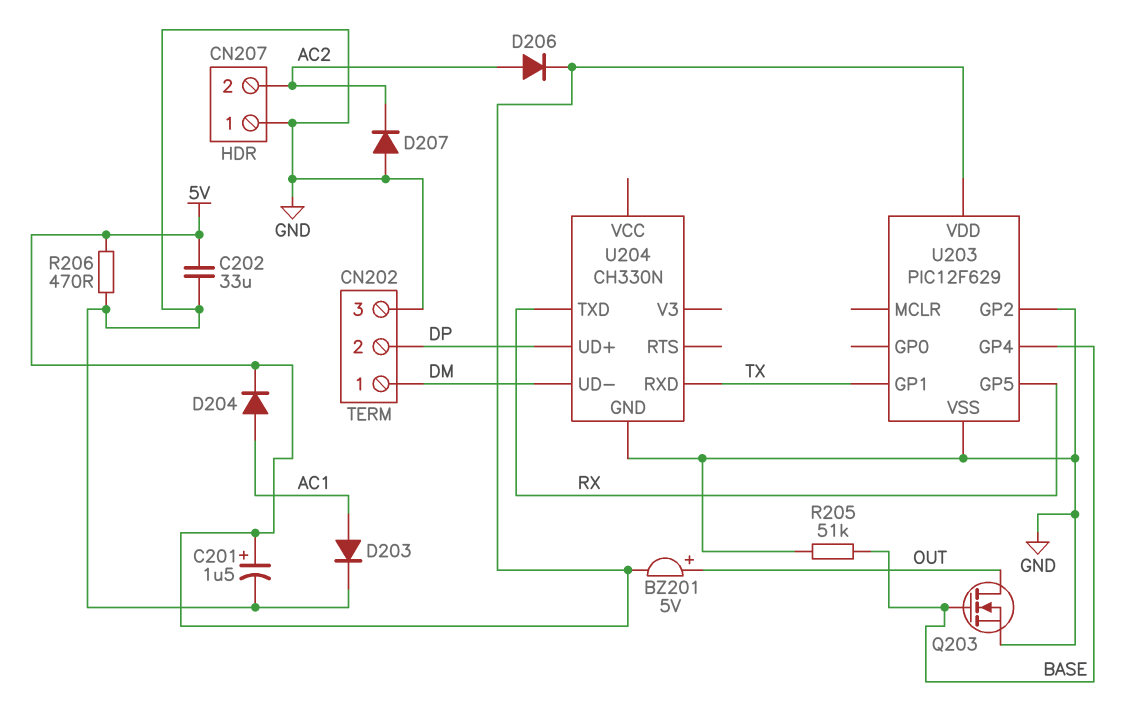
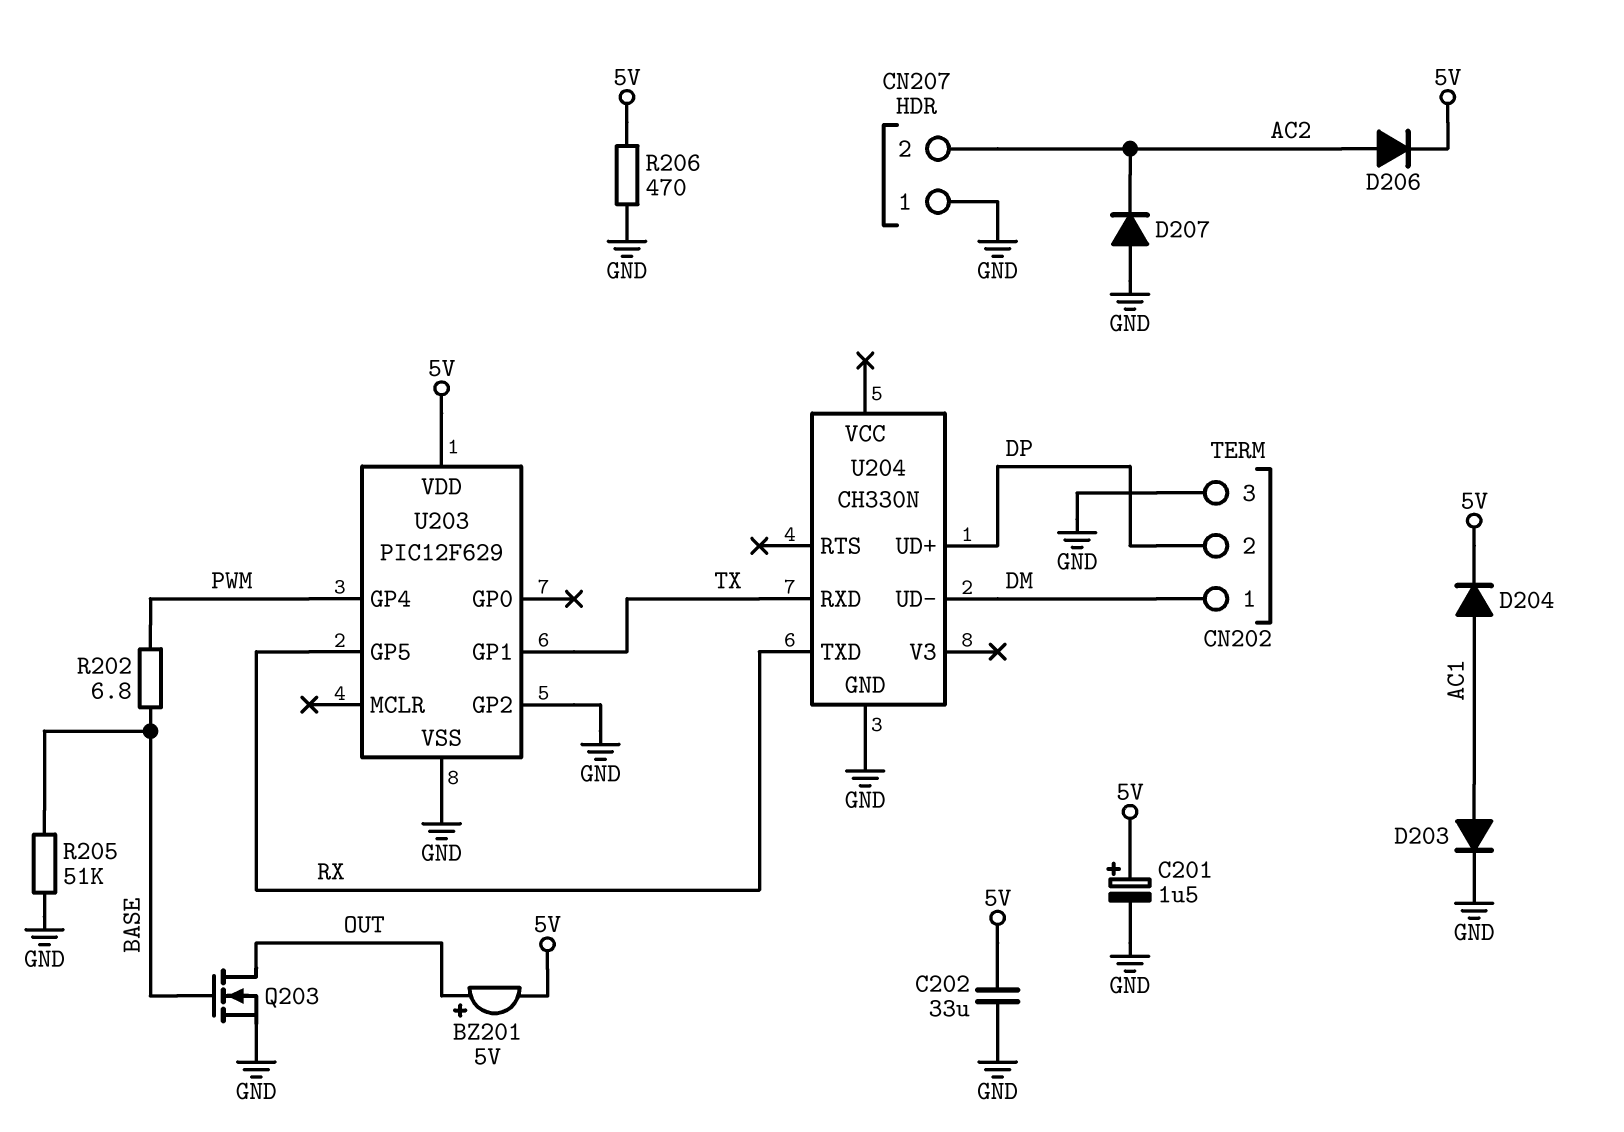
R202: none -> 6.8 (BASE, PWM)
U203 pin GP4: BASE -> PWM

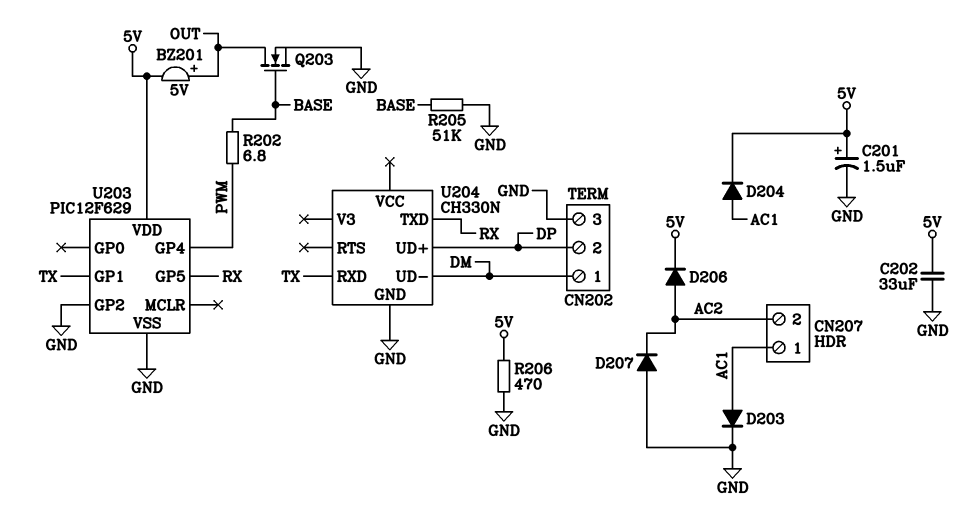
CN207 pin 1: GND -> AC1

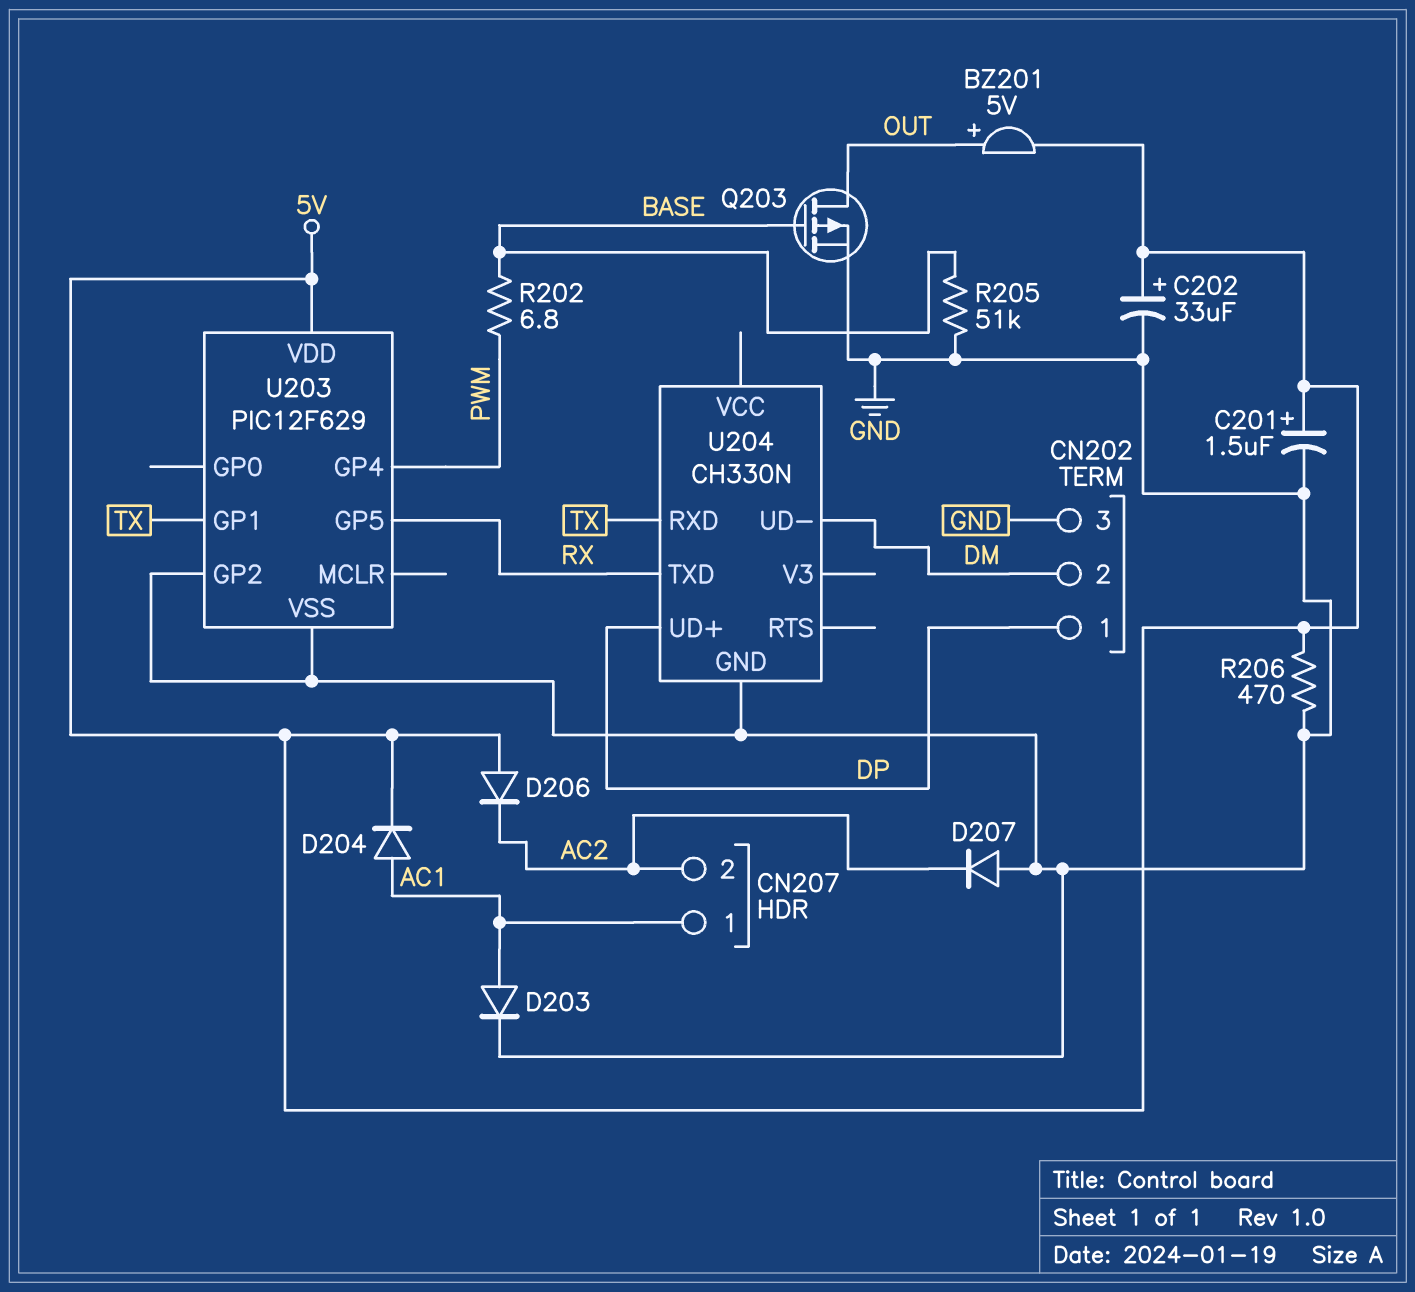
C202: 33uF (5V, GND) -> 33uF (plus 5V, minus GND)
CN202 pin 1: DM -> DP
CN202 pin 2: DP -> DM
D206: diode (A AC2, K 5V) -> diode (A 5V, K AC2)
Q203: NMOS (G BASE, D OUT, S GND) -> PMOS (G BASE, D OUT, S GND)

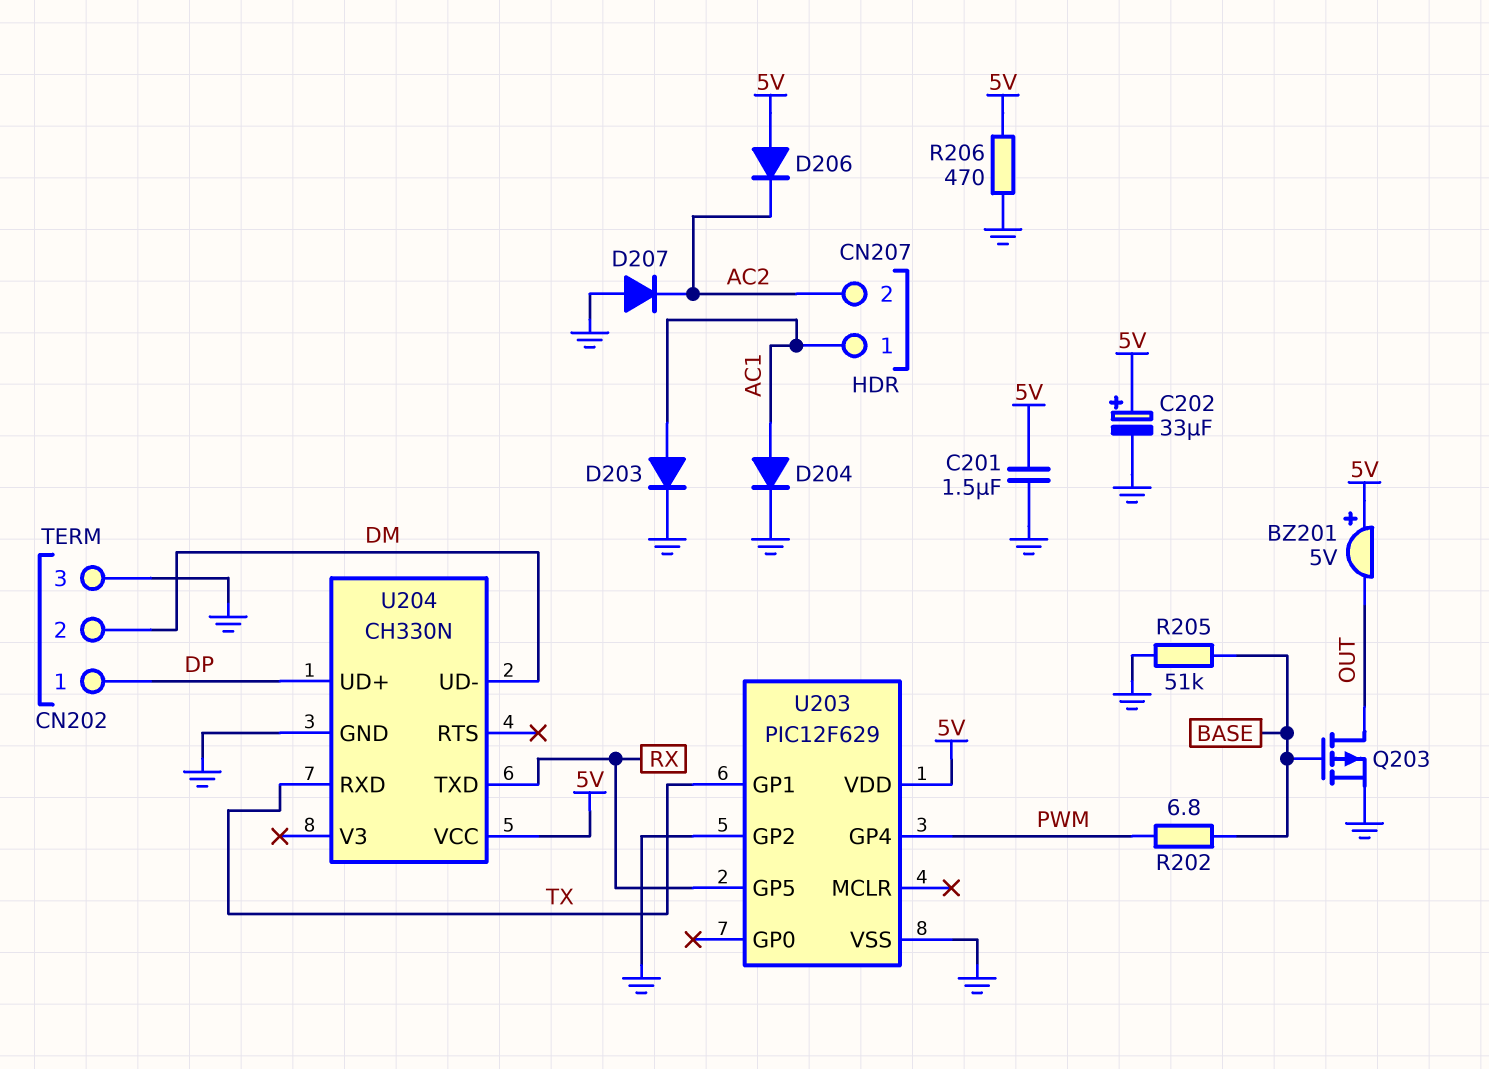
BZ201: buzzer 5V (plus OUT, minus 5V) -> buzzer 5V (plus 5V, minus OUT)
C201: 1.5uF (plus 5V, minus GND) -> 1.5uF (5V, GND)
D204: diode (A AC1, K 5V) -> diode (A AC1, K GND)
U204 pin VCC: none -> 5V

